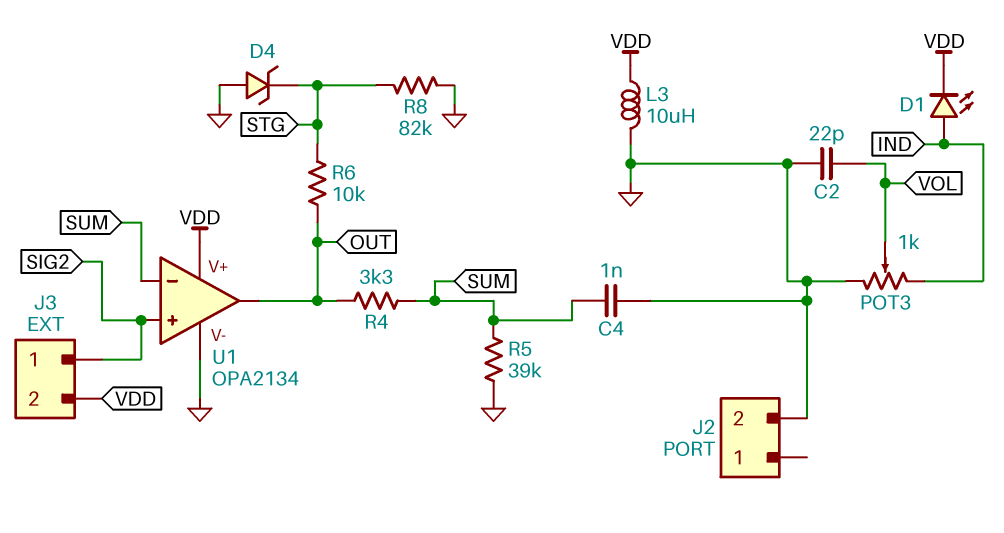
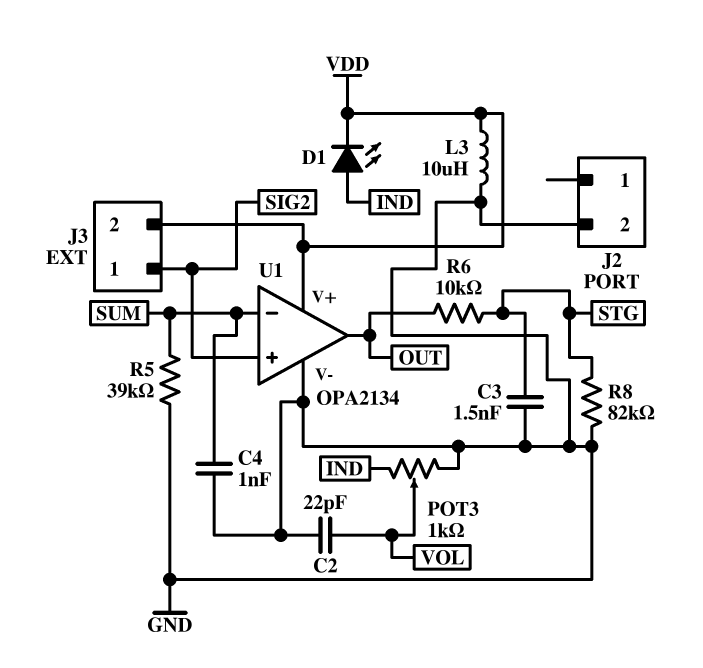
C3: none -> 1.5nF (GND, STG)
D4: zener (A GND, K STG) -> none
R4: 3.3k (OUT, SUM) -> none

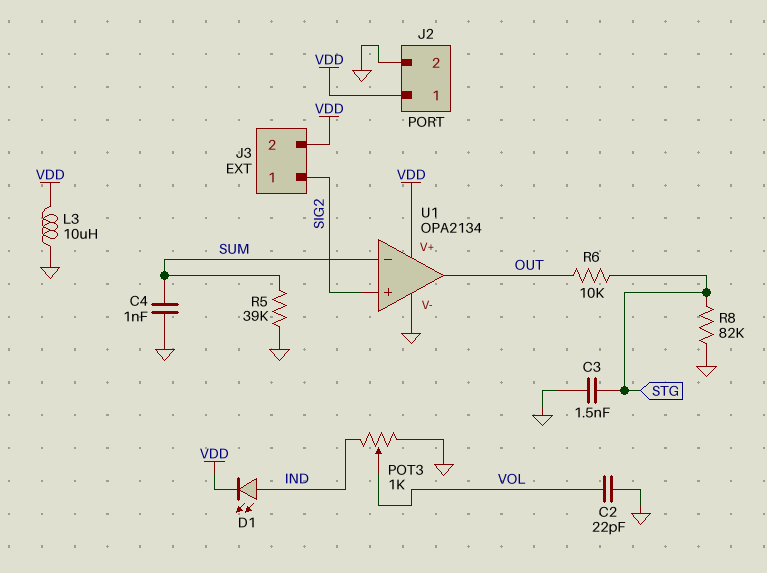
J2 pin 1: none -> VDD

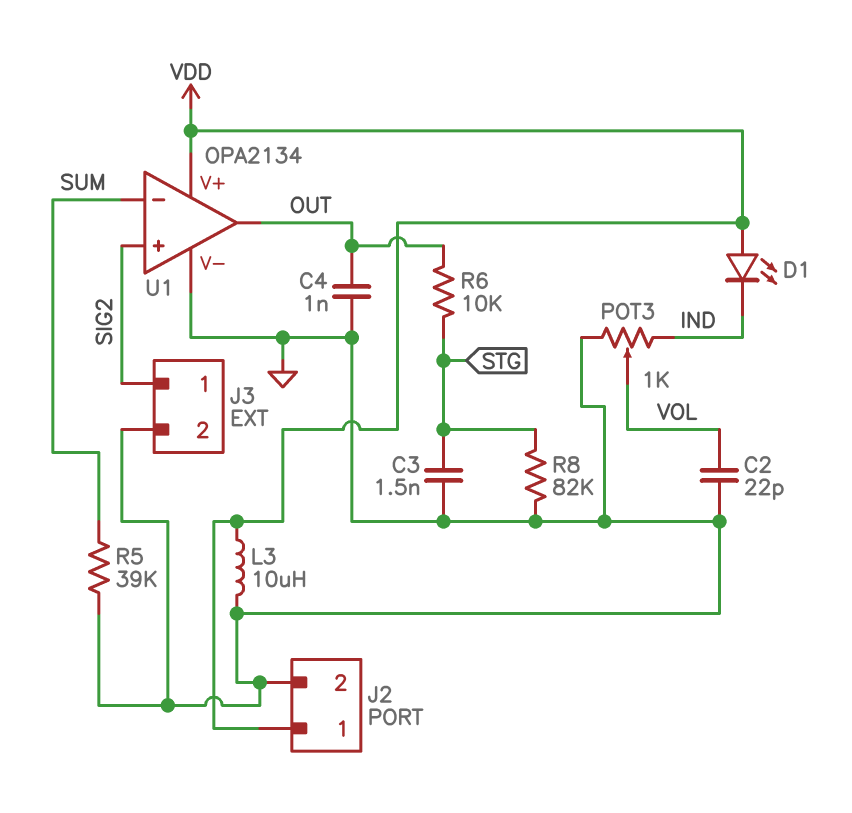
C4: 1nF (GND, SUM) -> 1nF (GND, OUT)
D1: LED (A IND, K VDD) -> LED (A VDD, K IND)
J3 pin 2: VDD -> GND

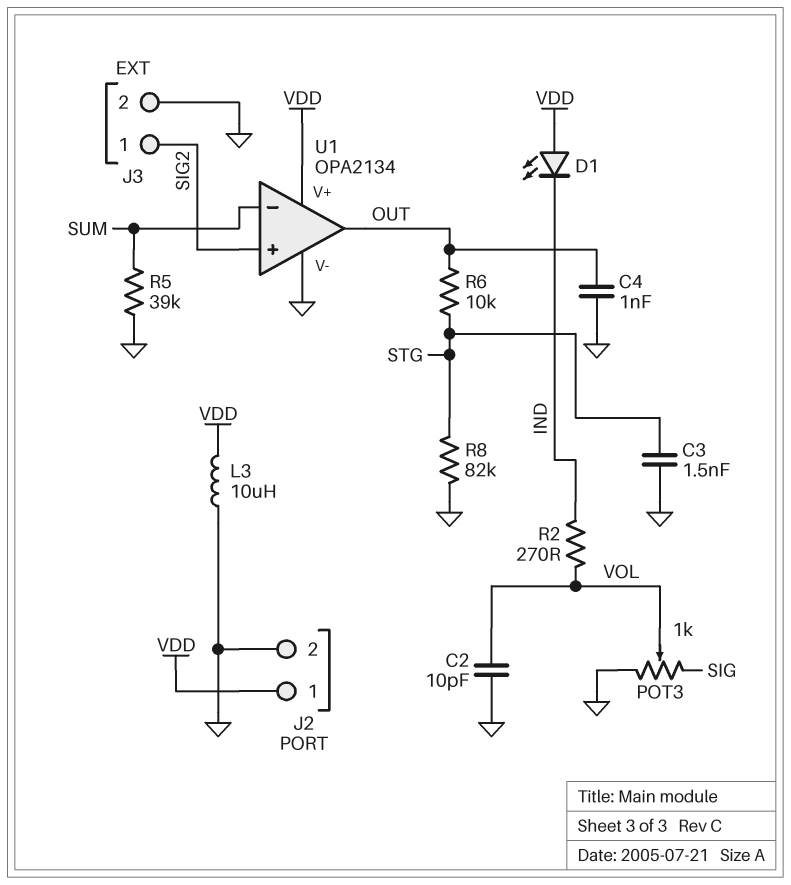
C2: 22pF (GND, VOL) -> 10pF (GND, VOL)
POT3: 1k (GND, IND, wiper VOL) -> 1k (GND, SIG, wiper VOL)
R2: none -> 270 (IND, VOL)

